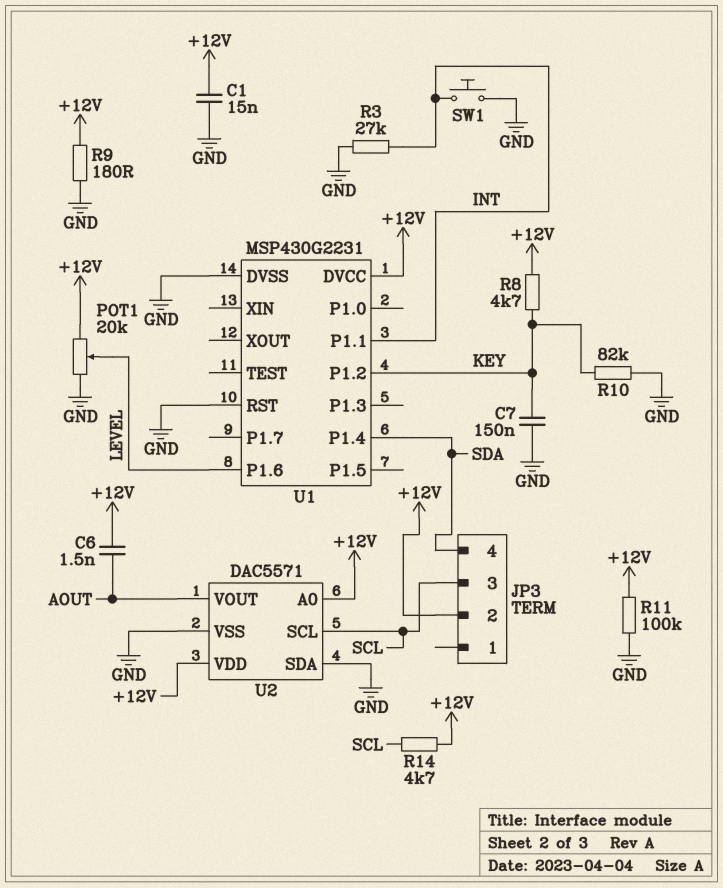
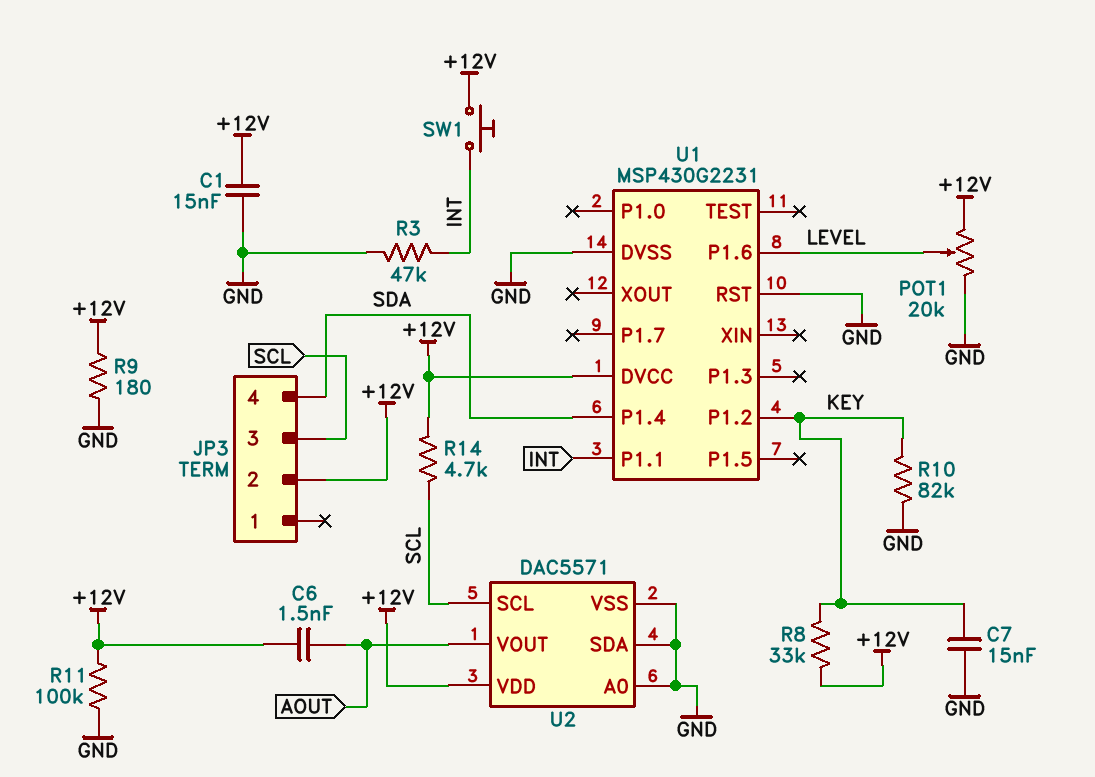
C7: 150nF (GND, KEY) -> 15nF (GND, KEY)
R3: 27k (GND, INT) -> 47k (GND, INT)
R8: 4.7k (+12V, KEY) -> 33k (+12V, KEY)
SW1: button (GND, INT) -> button (+12V, INT)
U2 pin A0: +12V -> GND

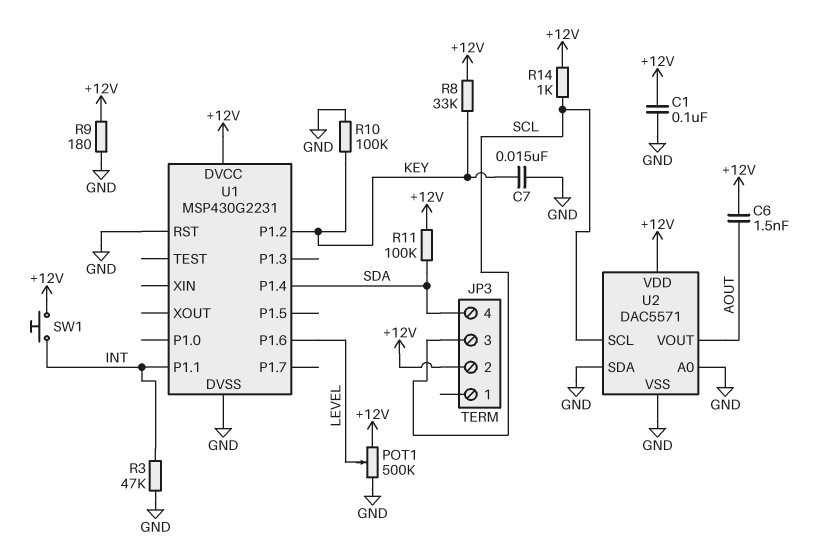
C1: 15nF (+12V, GND) -> 100nF (+12V, GND)
POT1: 20k (+12V, GND, wiper LEVEL) -> 500k (+12V, GND, wiper LEVEL)
R10: 82k (GND, KEY) -> 100k (GND, KEY)
R11: 100k (+12V, GND) -> 100k (+12V, SDA)
R14: 4.7k (+12V, SCL) -> 1k (+12V, SCL)

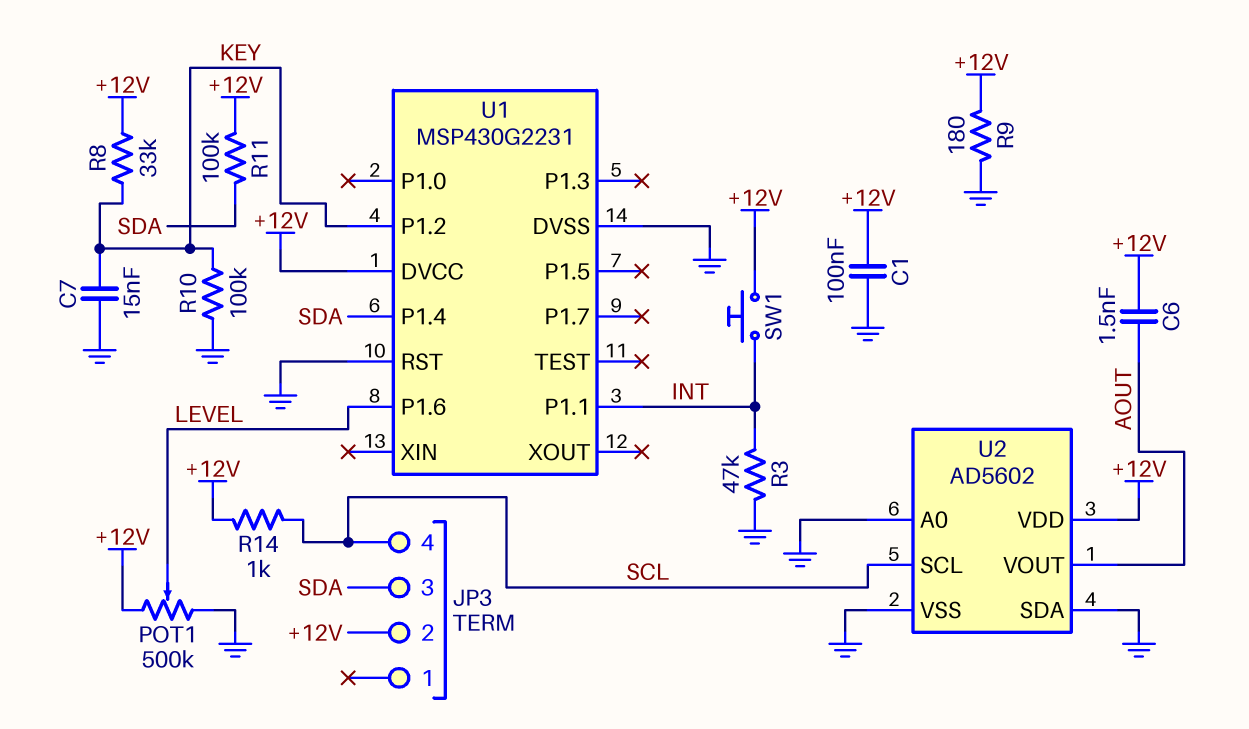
JP3 pin 3: SCL -> SDA
JP3 pin 4: SDA -> SCL
U2: DAC5571 -> AD5602

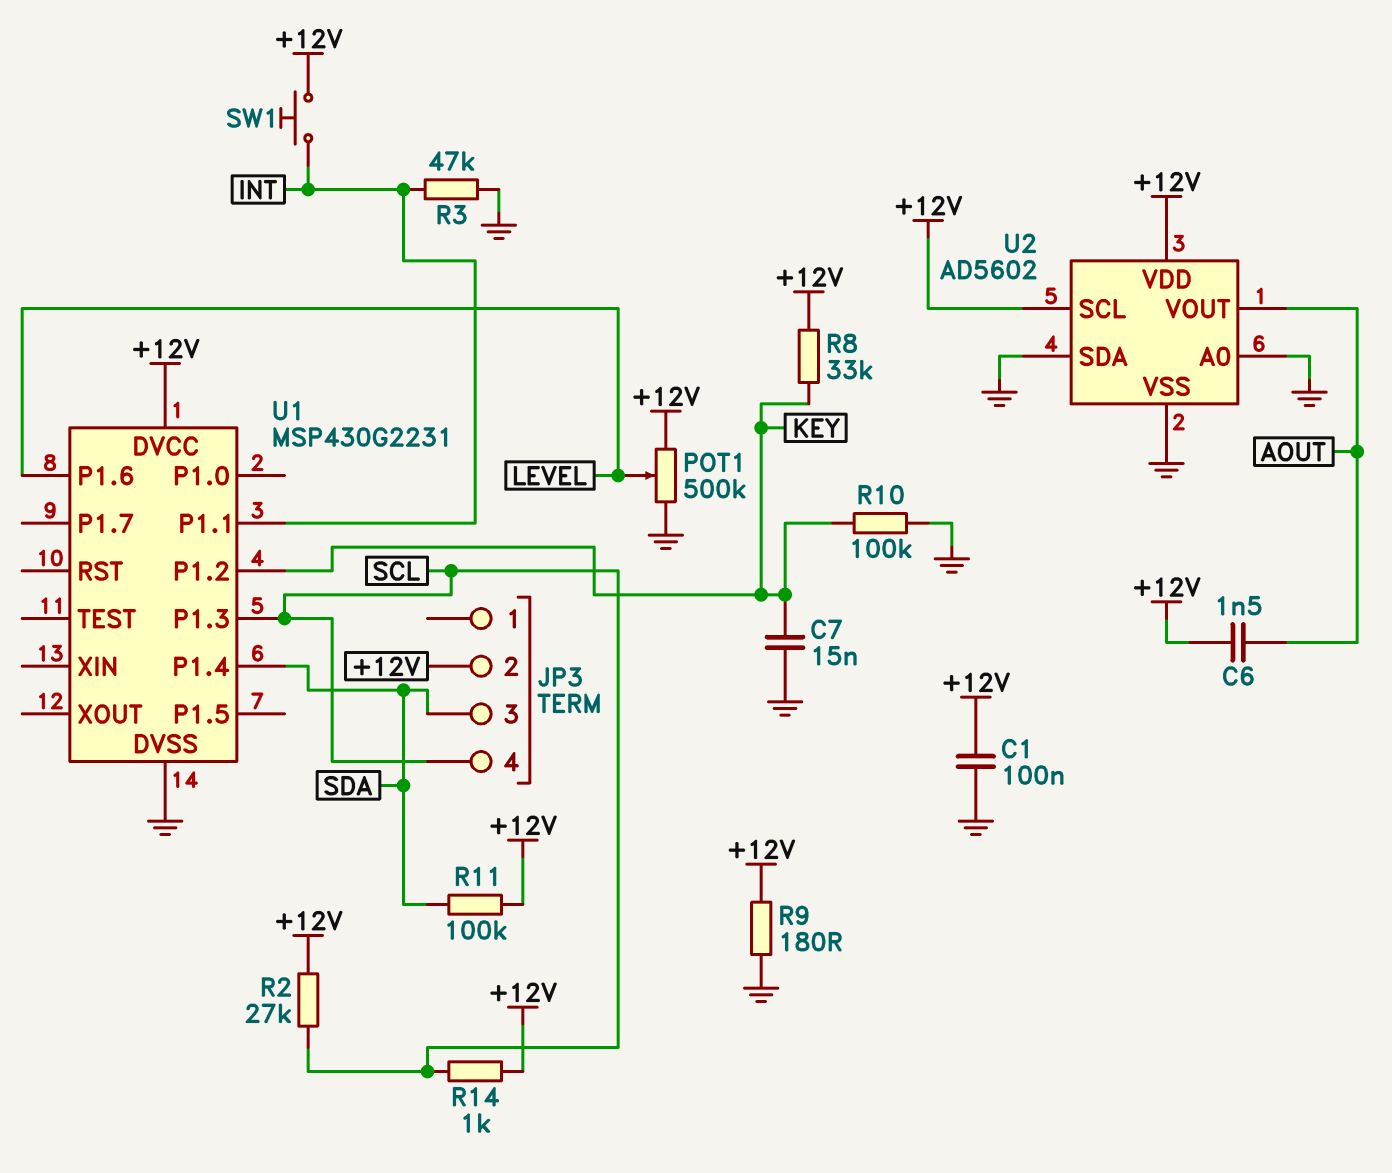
R2: none -> 27k (+12V, SCL)
U1 pin P1.3: none -> SCL
U1 pin RST: GND -> none
U2 pin SCL: SCL -> +12V

